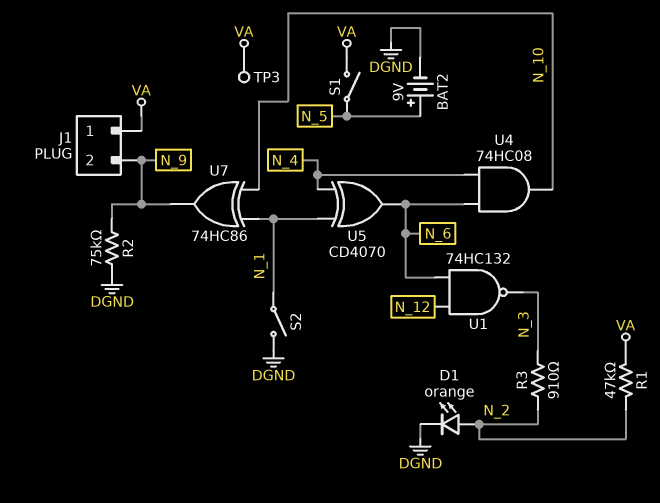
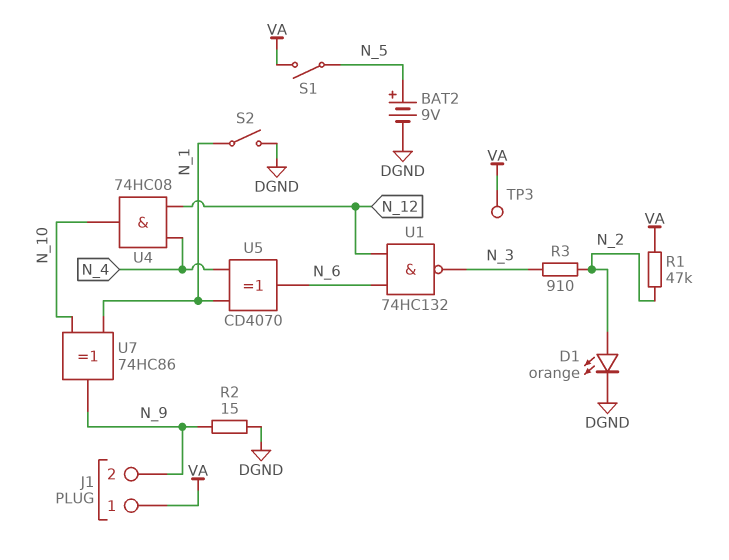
R2: 75k (DGND, N_9) -> 15 (DGND, N_9)
U4: AND 74HC08 (in N_4, in N_6, out N_10) -> AND 74HC08 (in N_4, in N_12, out N_10)

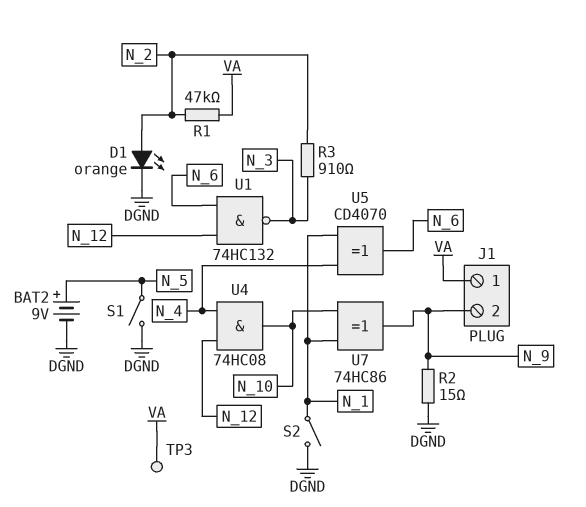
S1: switch (N_5, VA) -> switch (DGND, N_5)

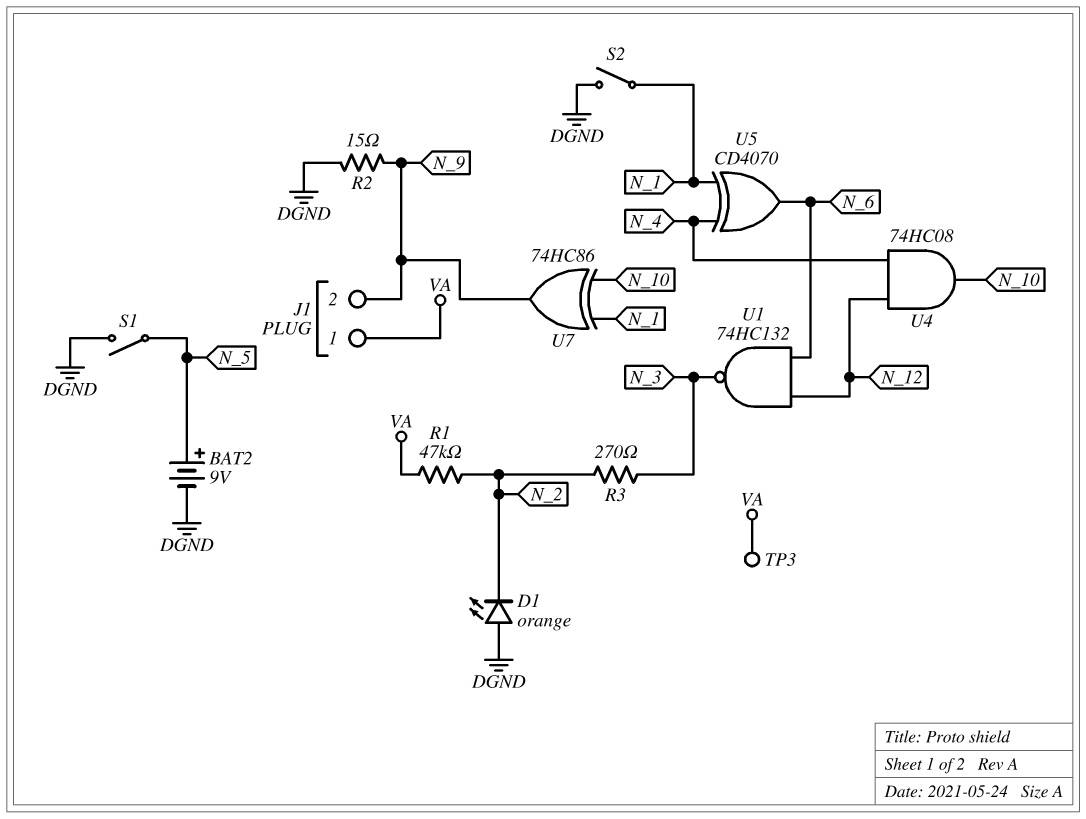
D1: LED orange (A N_2, K DGND) -> LED orange (A DGND, K N_2)
R3: 910 (N_2, N_3) -> 270 (N_2, N_3)

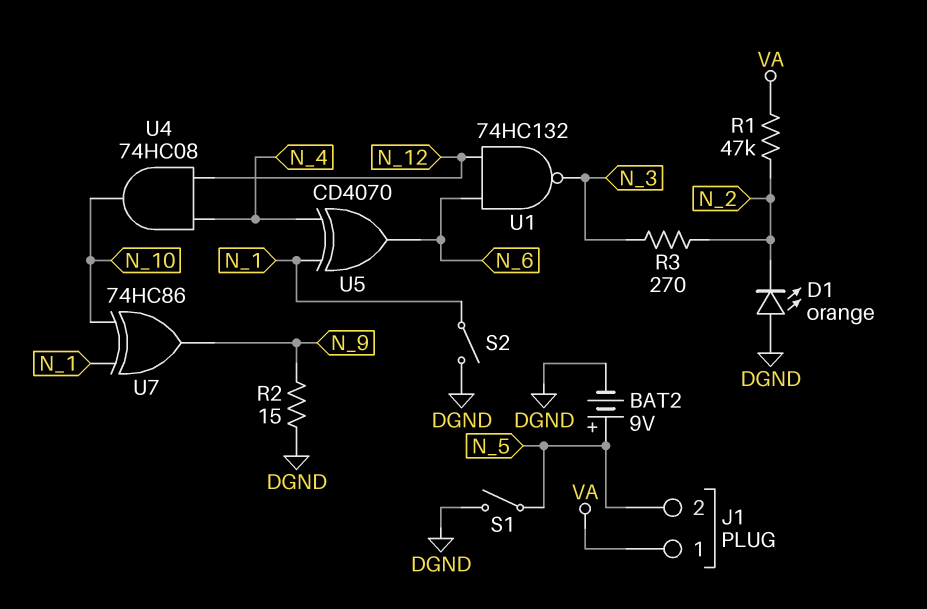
J1 pin 2: N_9 -> N_5
TP3: test point (VA) -> none

